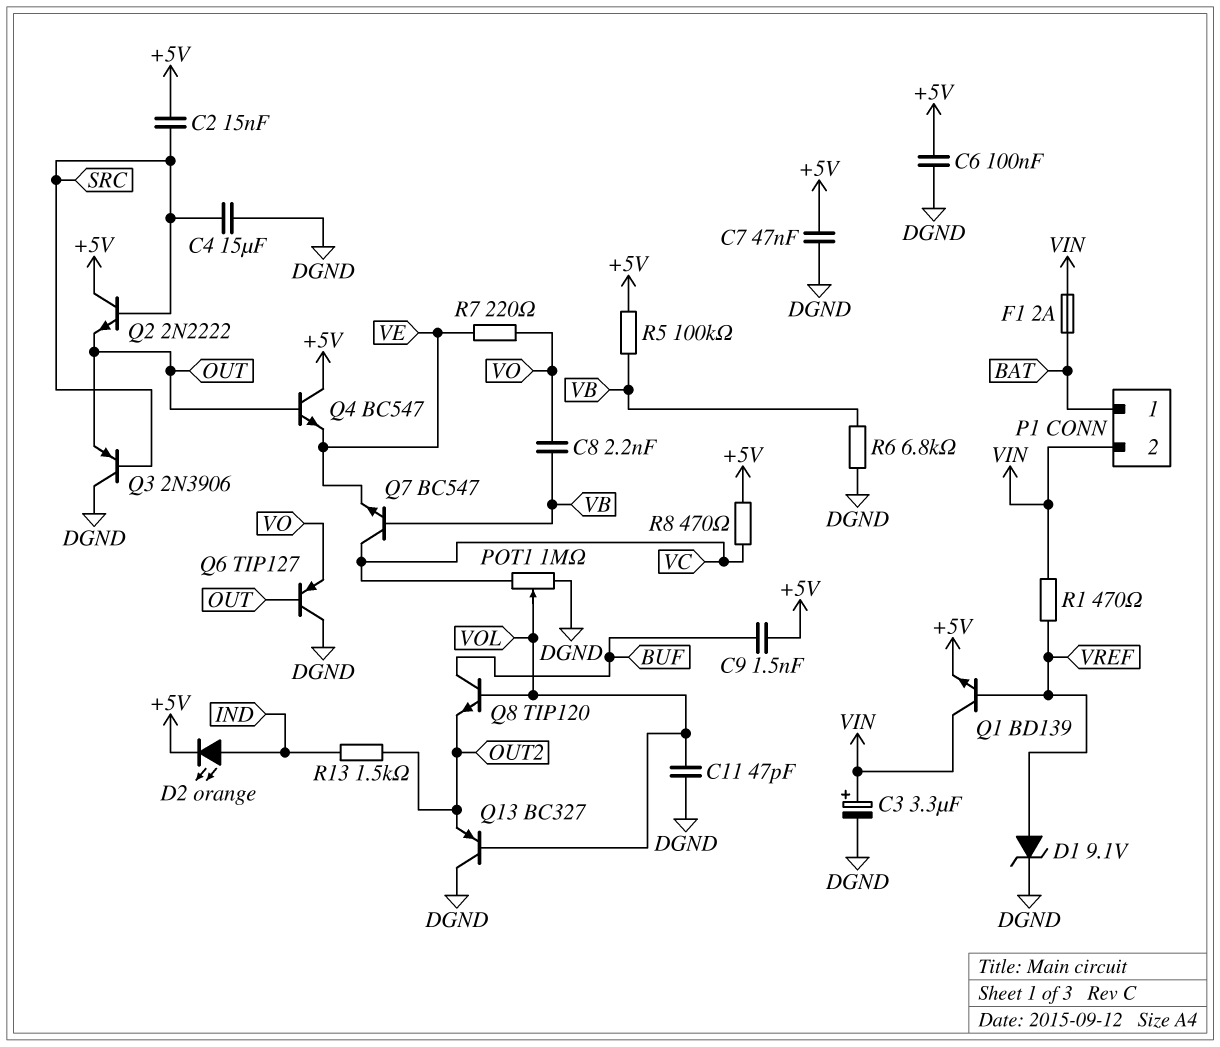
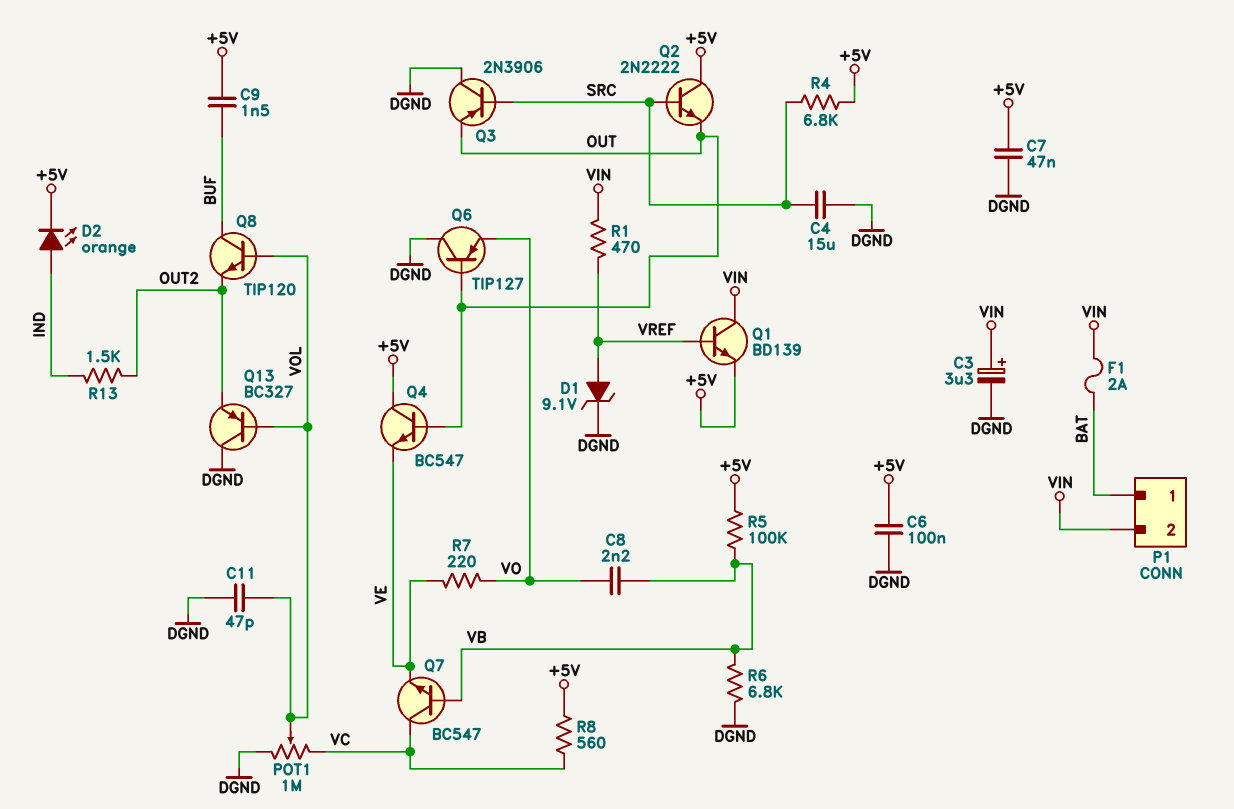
C2: 15nF (+5V, SRC) -> none
R4: none -> 6.8k (+5V, SRC)
R8: 470 (+5V, VC) -> 560 (+5V, VC)

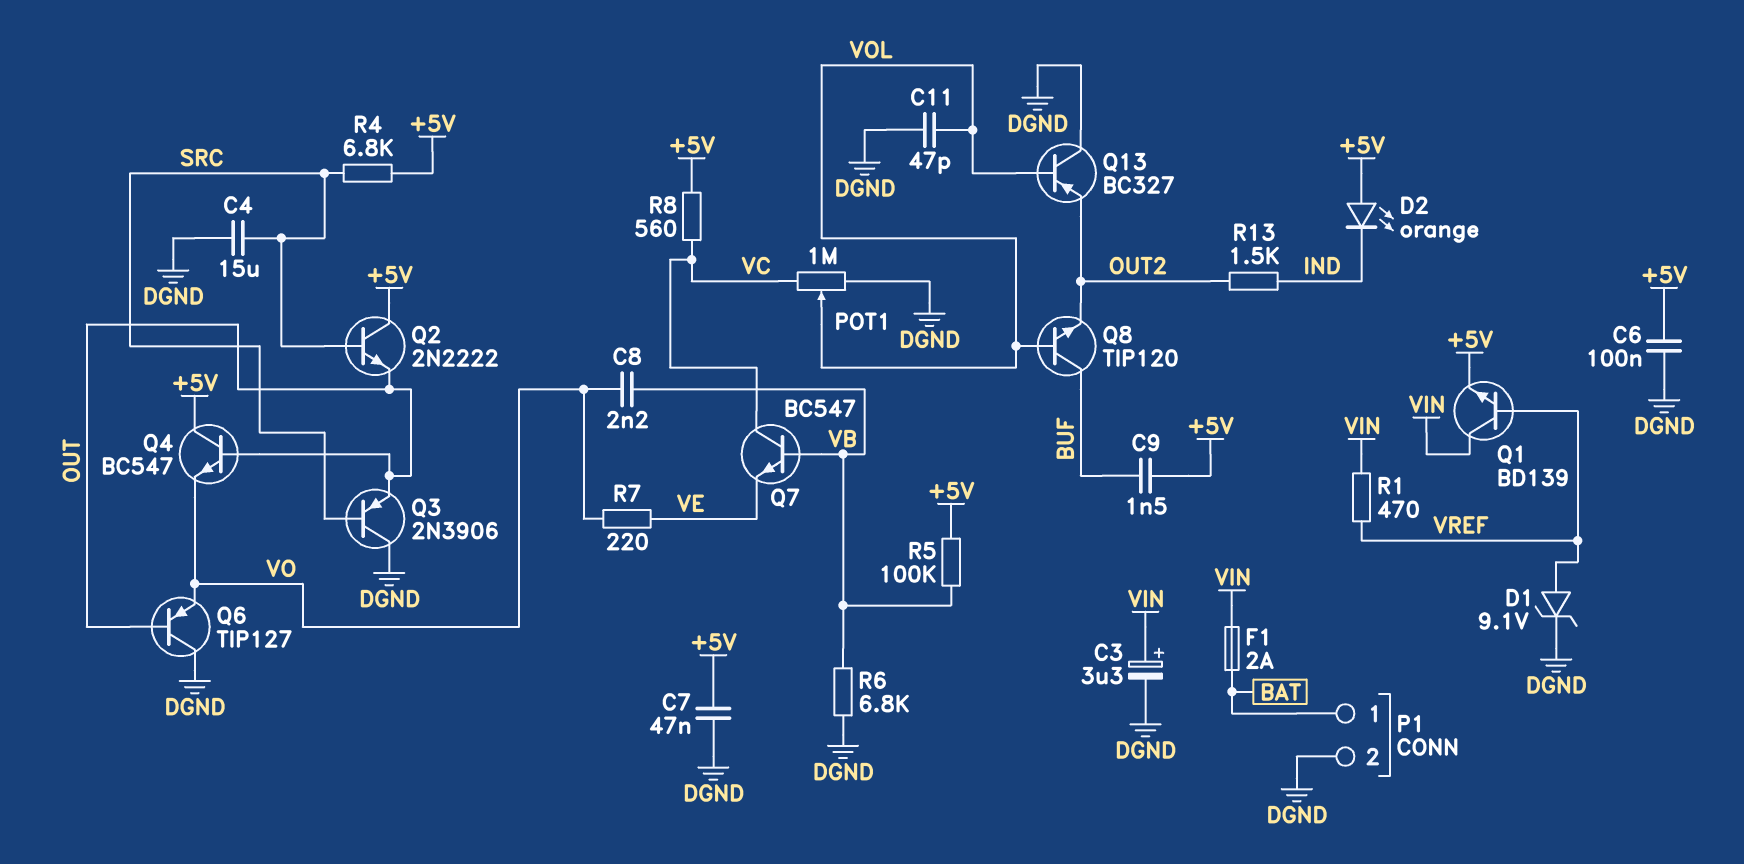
D2: LED orange (A IND, K +5V) -> LED orange (A +5V, K IND)
P1 pin 2: VIN -> DGND
Q4: NPN BC547 (B OUT, C +5V, E VE) -> NPN BC547 (B OUT, C +5V, E VO)

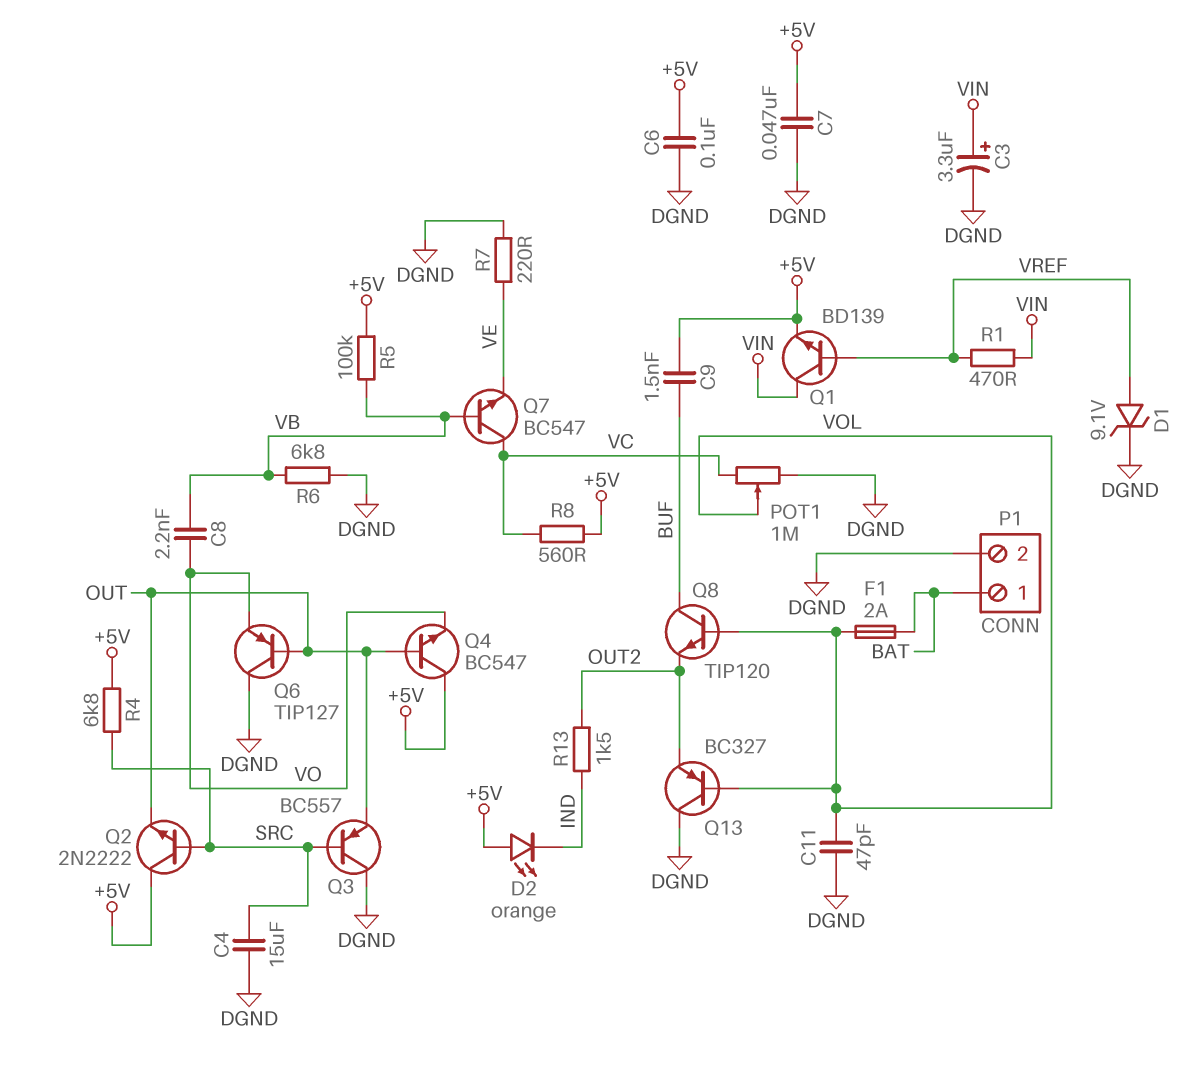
F1: 2A (BAT, VIN) -> 2A (BAT, VOL)
Q3: PNP 2N3906 (B SRC, C DGND, E OUT) -> PNP BC557 (B SRC, C DGND, E OUT)
R7: 220 (VE, VO) -> 220 (DGND, VE)

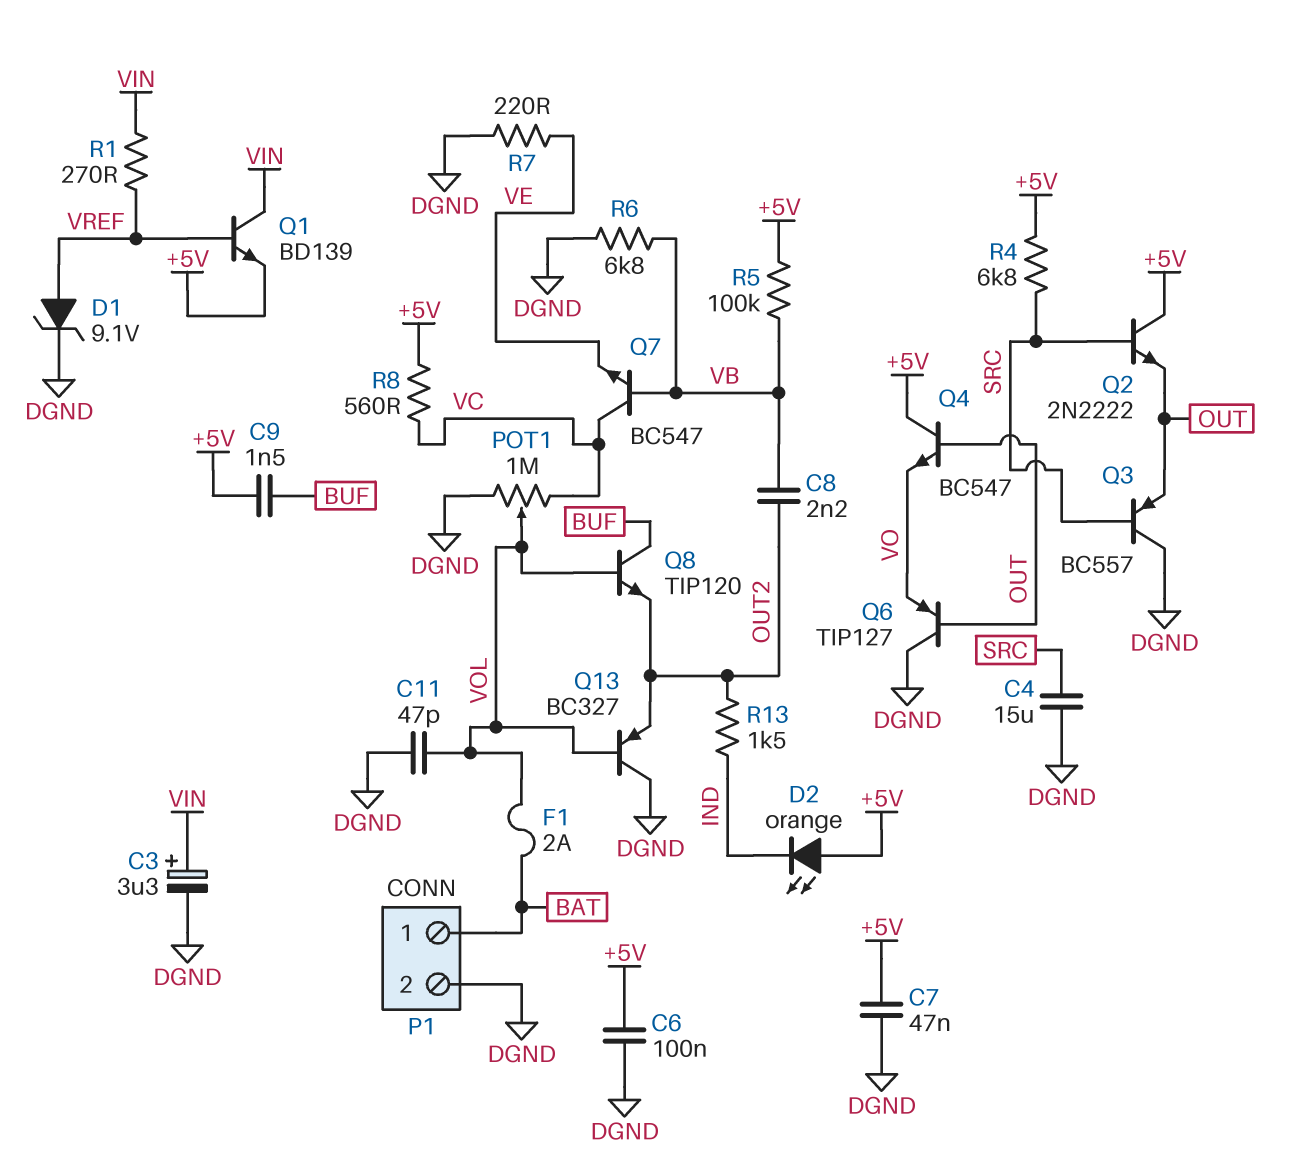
C8: 2.2nF (VB, VO) -> 2.2nF (OUT2, VB)
R1: 470 (VIN, VREF) -> 270 (VIN, VREF)

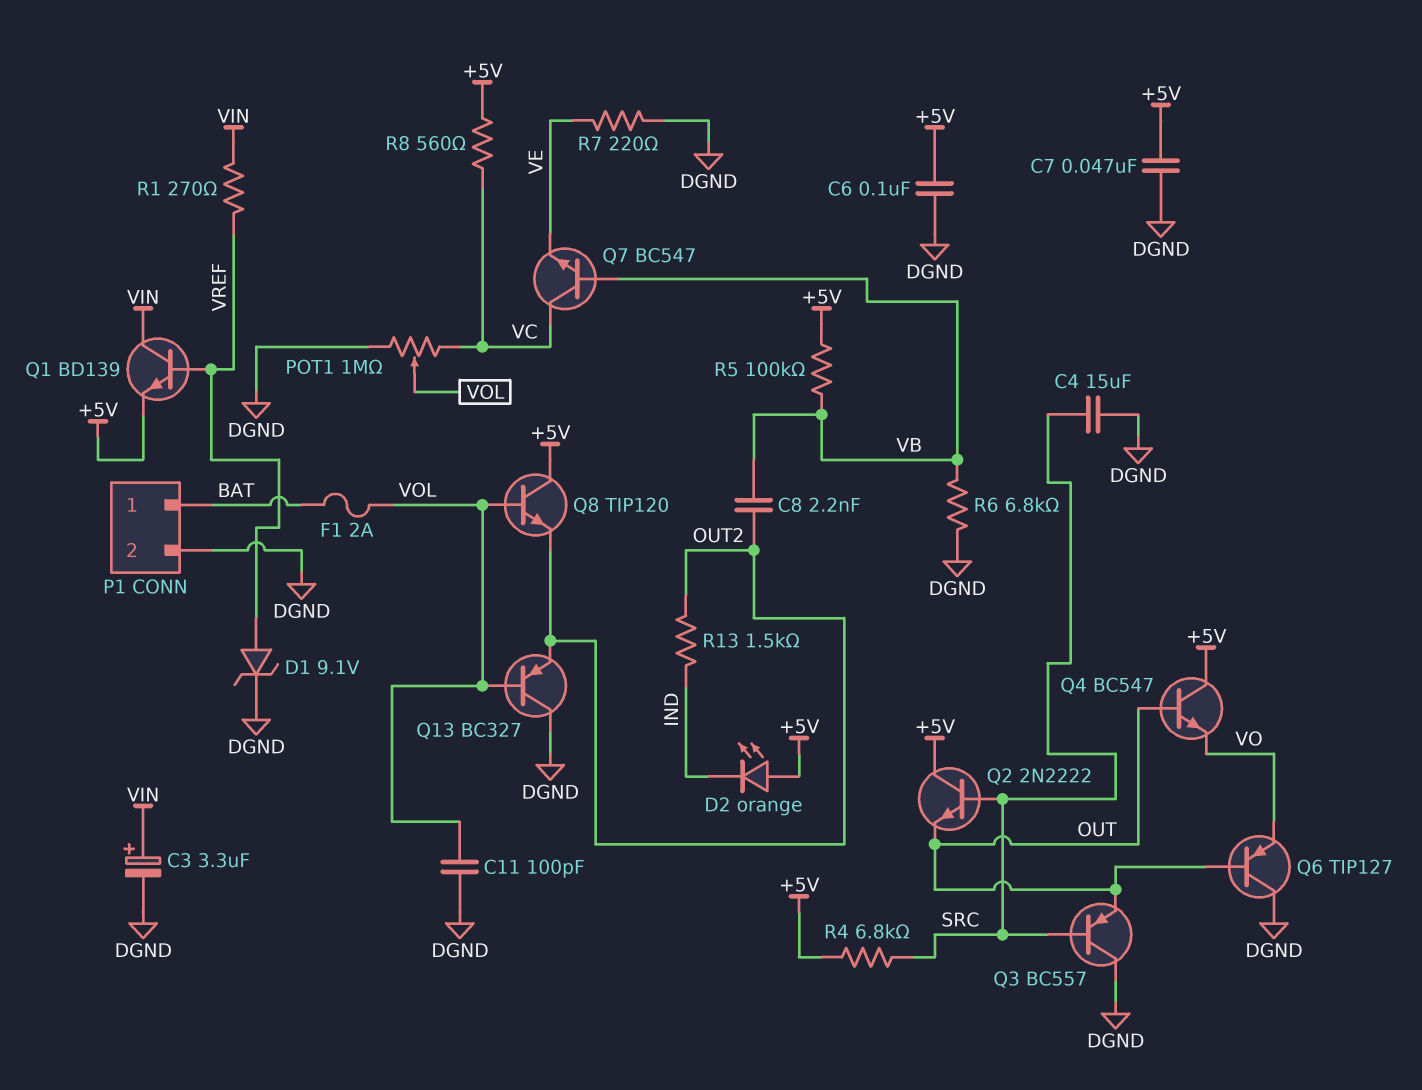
C9: 1.5nF (+5V, BUF) -> none
C11: 47pF (DGND, VOL) -> 100pF (DGND, VOL)
Q8: NPN TIP120 (B VOL, C BUF, E OUT2) -> NPN TIP120 (B VOL, C +5V, E OUT2)

